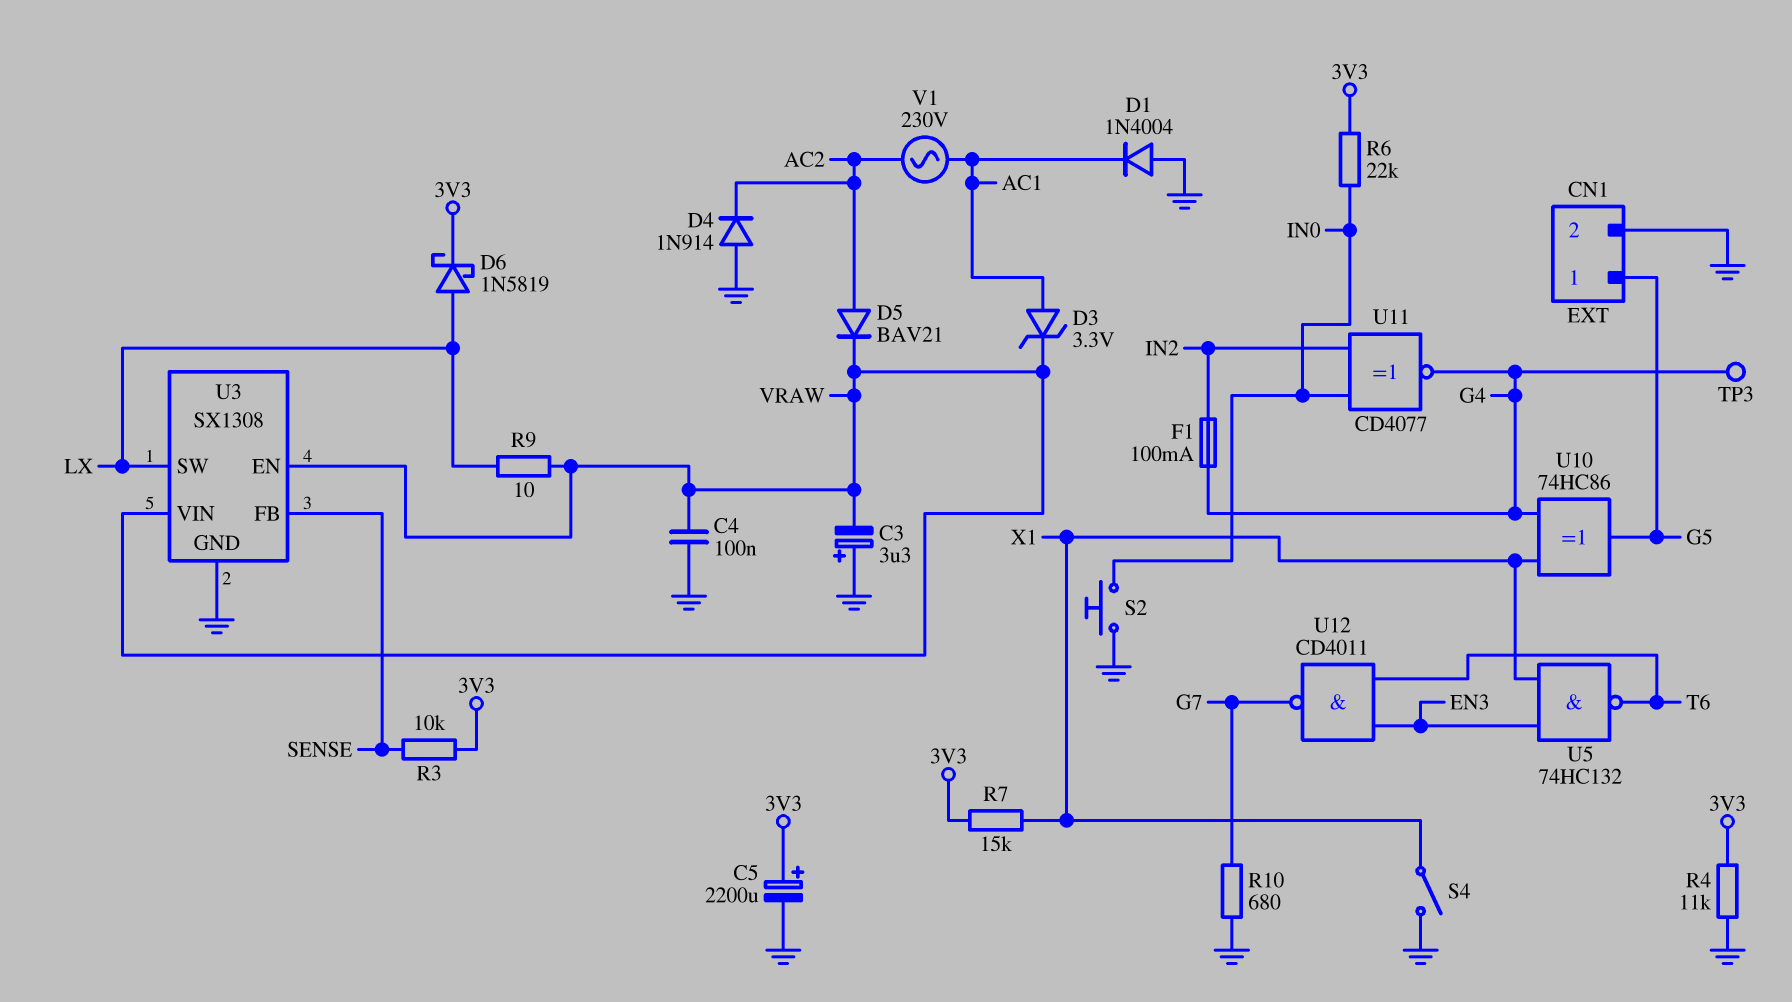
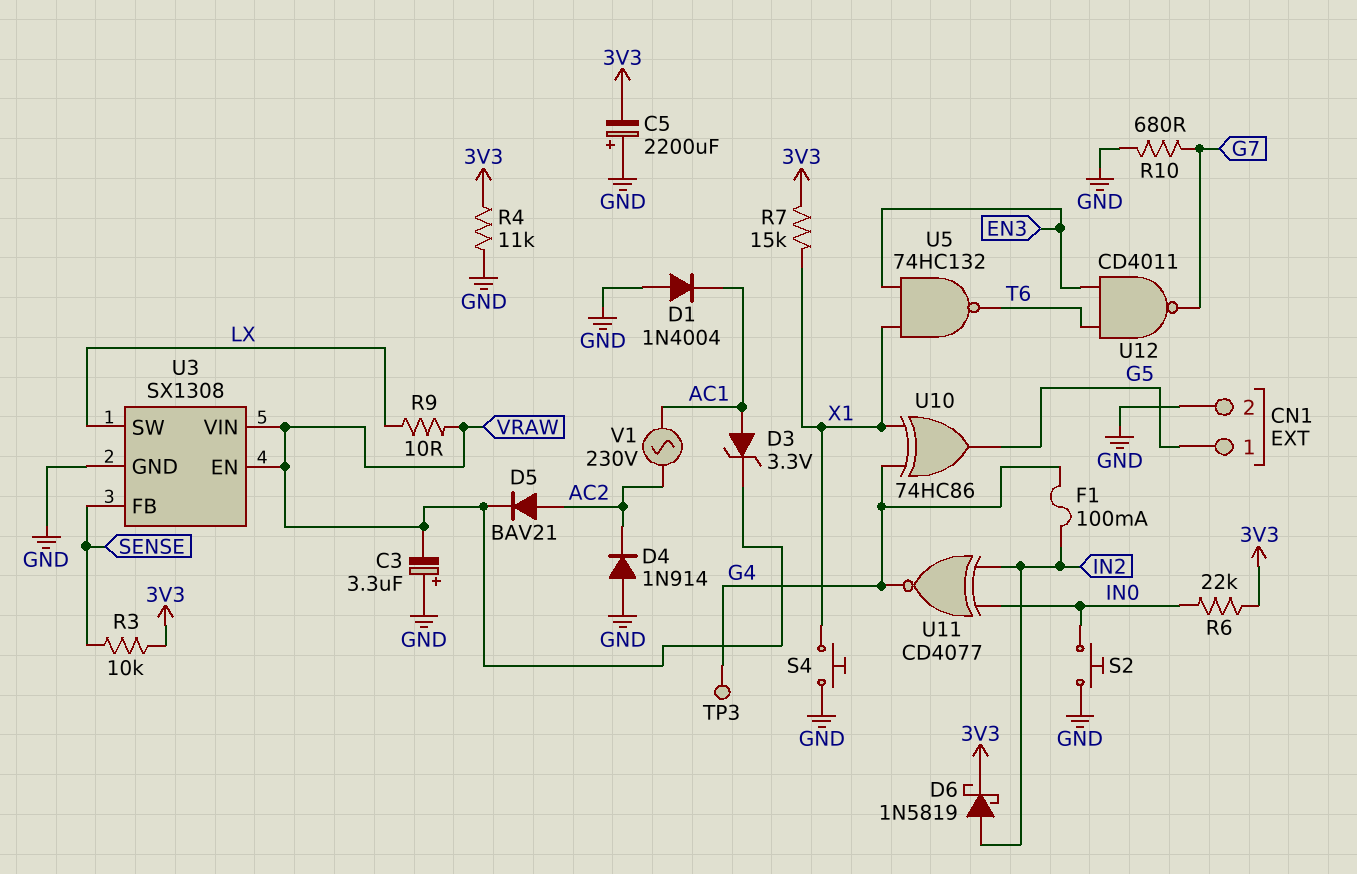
C4: 100nF (GND, VRAW) -> none
C5: 2200uF (plus 3V3, minus GND) -> 2200uF (plus GND, minus 3V3)
D6: schottky 1N5819 (A LX, K 3V3) -> schottky 1N5819 (A IN2, K 3V3)
S4: switch (GND, X1) -> button (GND, X1)

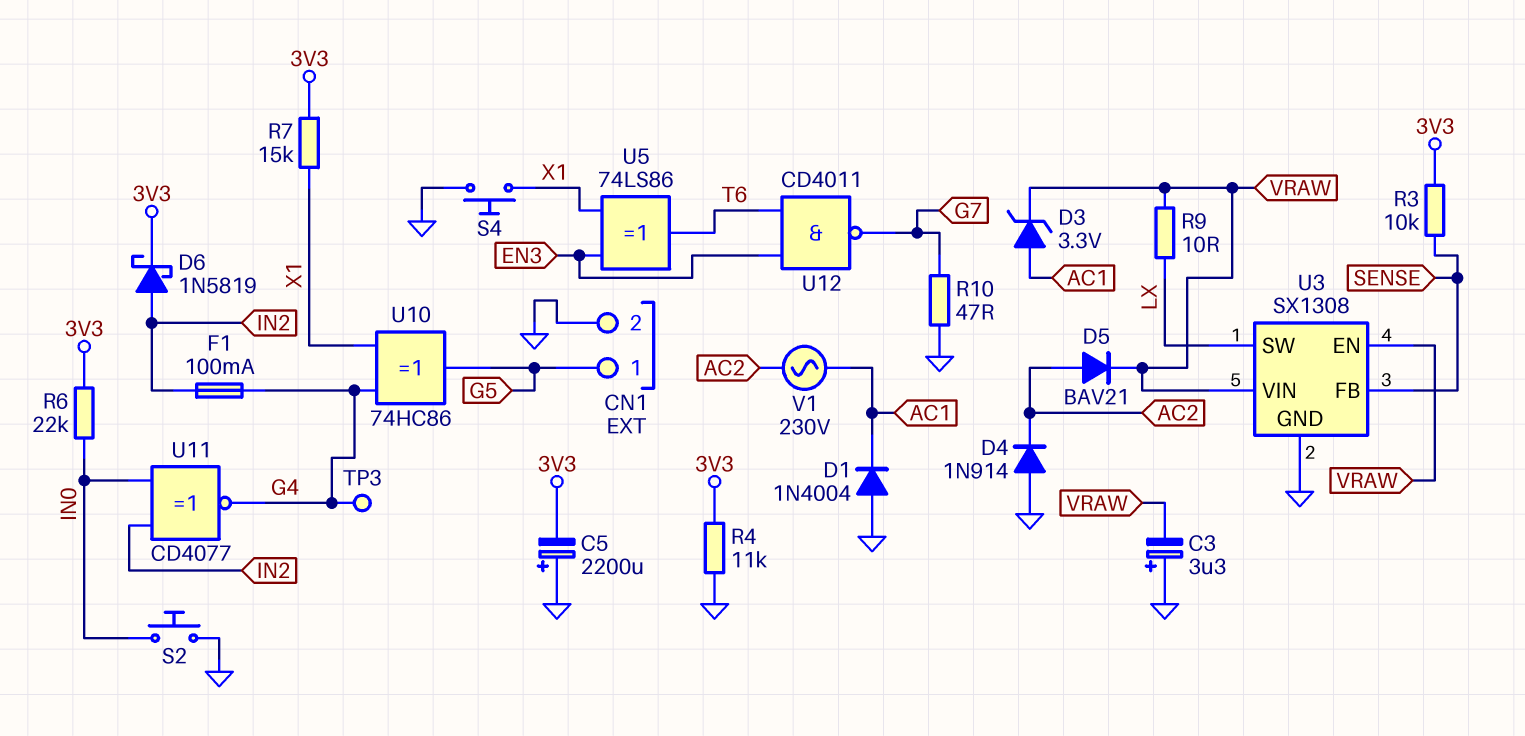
R10: 680 (G7, GND) -> 47 (G7, GND)
U5: NAND 74HC132 (in EN3, in X1, out T6) -> XOR 74LS86 (in EN3, in X1, out T6)

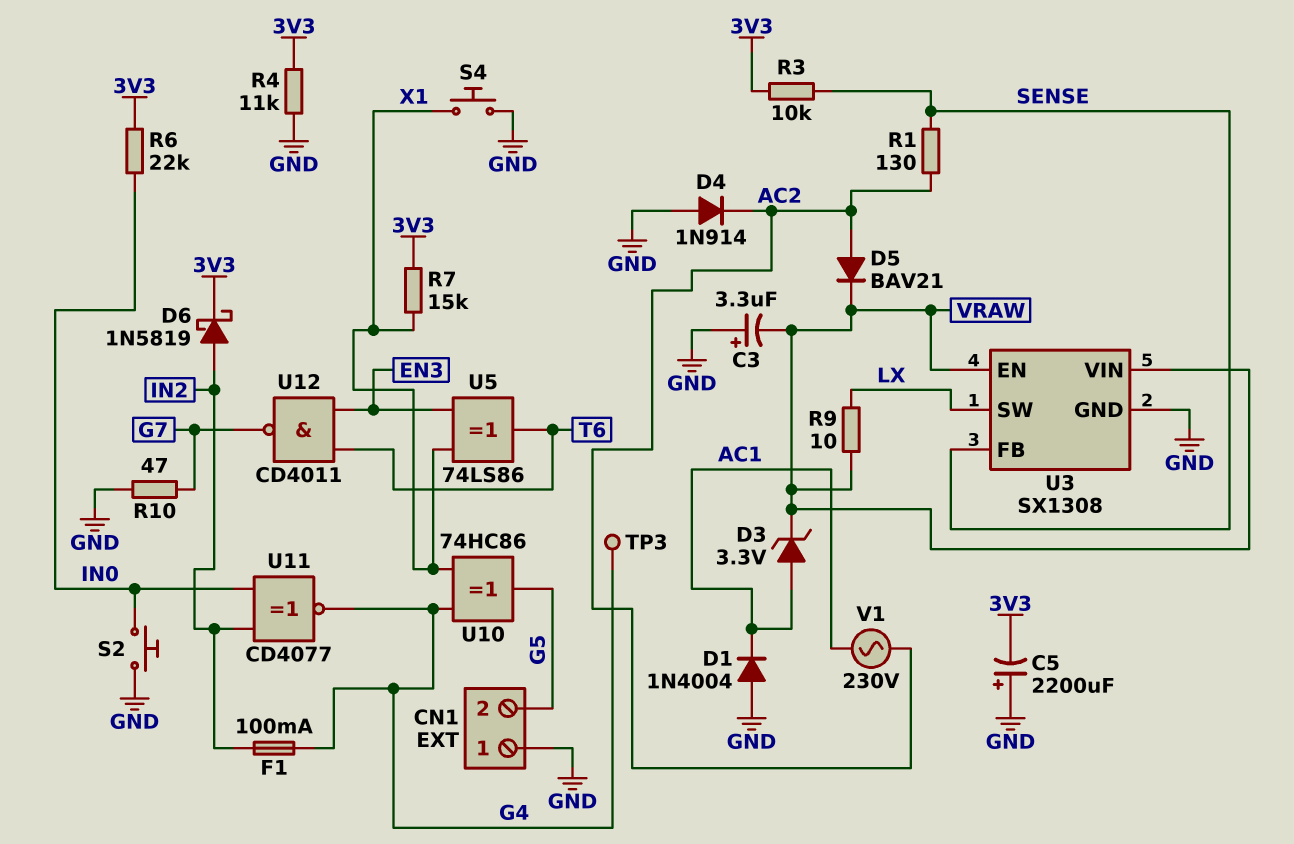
CN1 pin 1: G5 -> GND
CN1 pin 2: GND -> G5
R1: none -> 130 (AC2, SENSE)

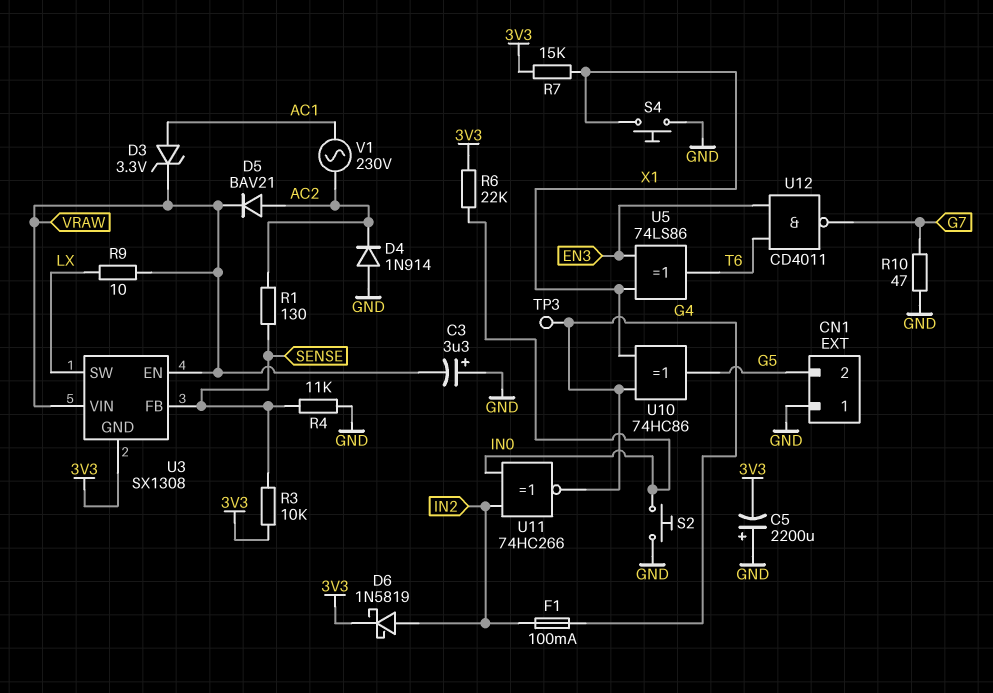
D1: diode 1N4004 (A GND, K AC1) -> none
R4: 11k (3V3, GND) -> 11k (GND, SENSE)
U3 pin GND: GND -> 3V3
U11: XNOR CD4077 (in IN0, in IN2, out G4) -> XNOR 74HC266 (in IN0, in IN2, out G4)

